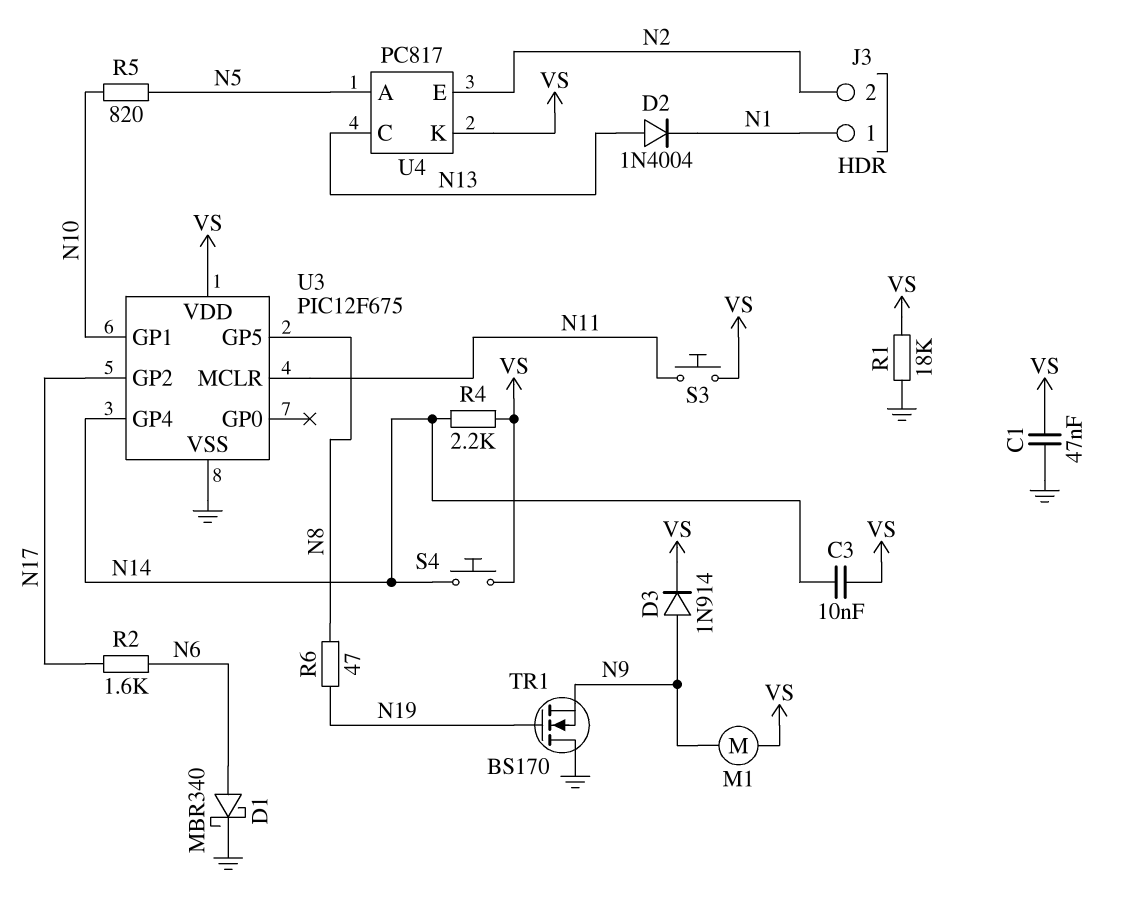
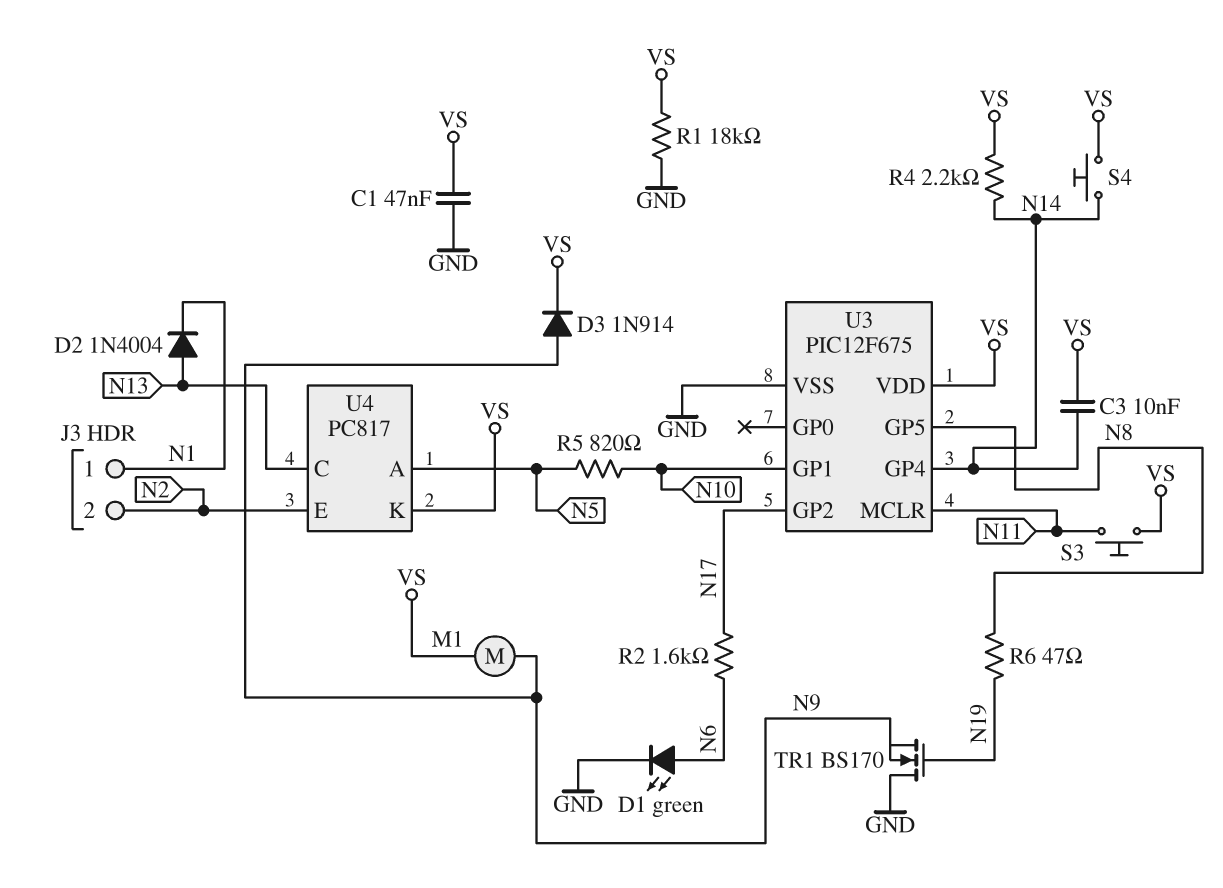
D1: schottky MBR340 (A N6, K GND) -> LED green (A N6, K GND)

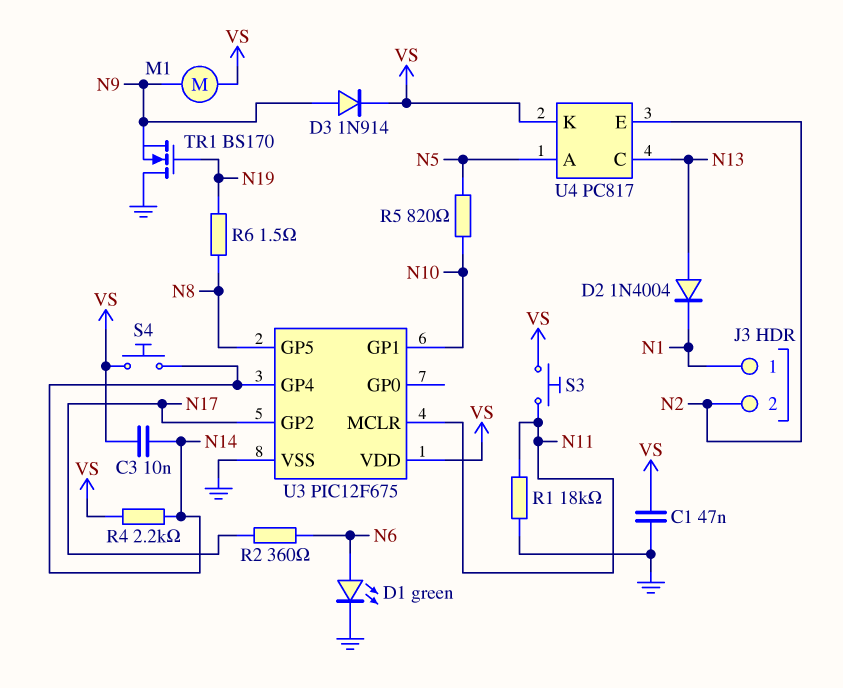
R1: 18k (GND, VS) -> 18k (GND, N11)
R2: 1.6k (N6, N17) -> 360 (N6, N17)
R6: 47 (N8, N19) -> 1.5 (N8, N19)

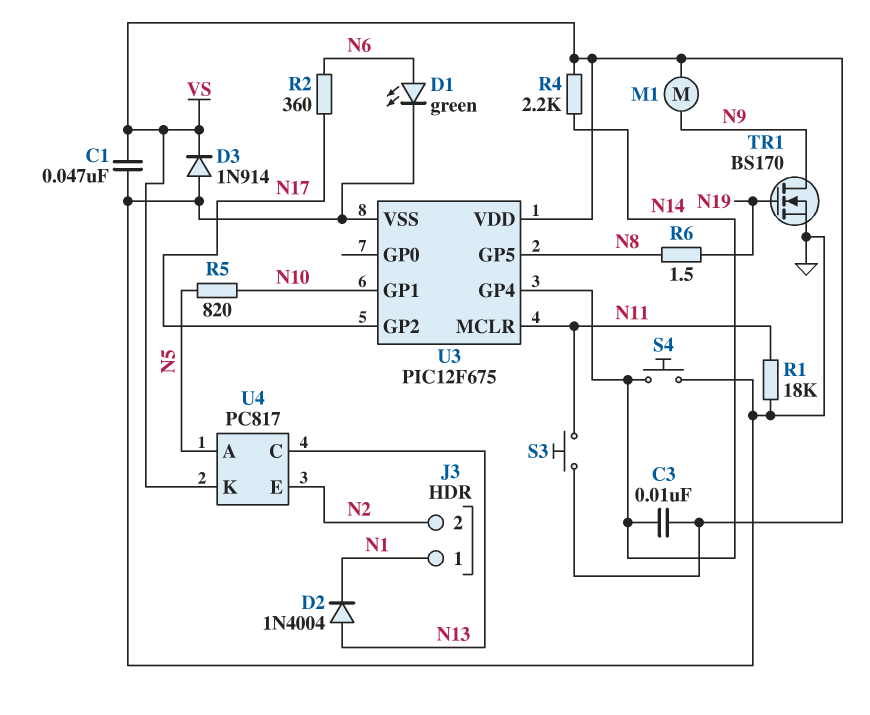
D3: diode 1N914 (A N9, K VS) -> diode 1N914 (A GND, K VS)
S4: button (N14, VS) -> button (GND, N14)
TR1: NMOS BS170 (G N19, D GND, S N9) -> NMOS BS170 (G N19, D N9, S GND)

